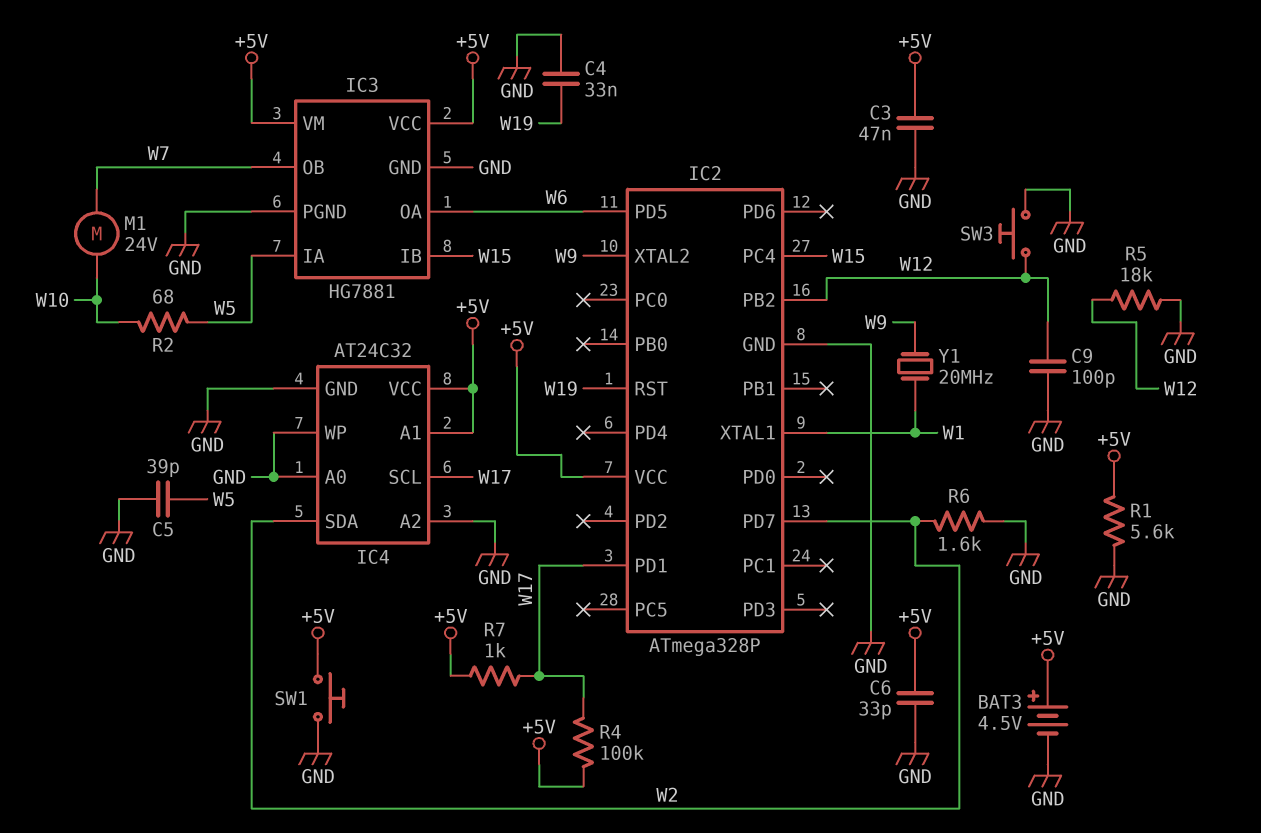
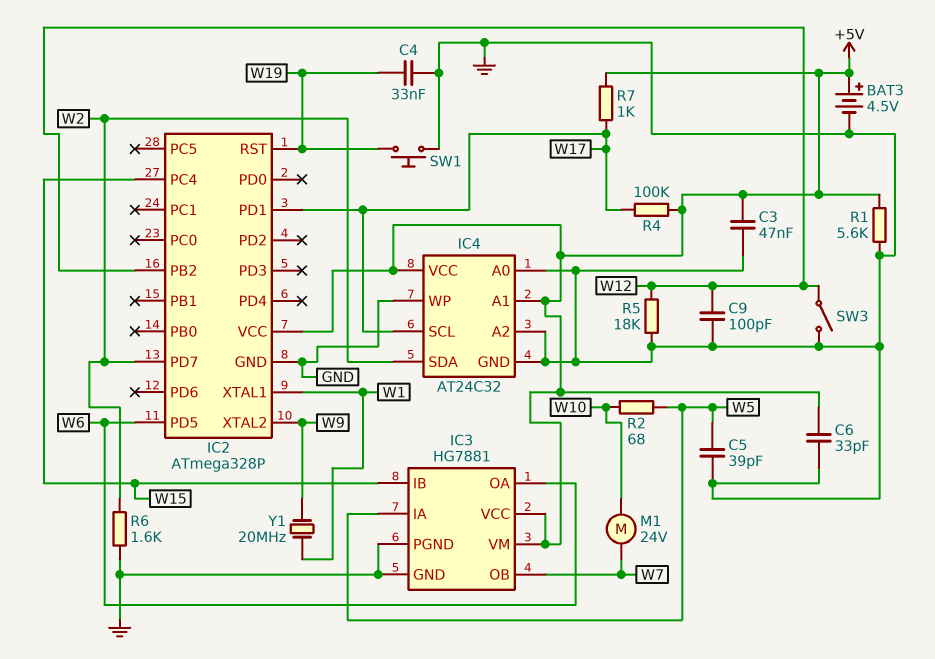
SW1: button (+5V, GND) -> button (GND, W19)
SW3: button (GND, W12) -> switch (GND, W12)

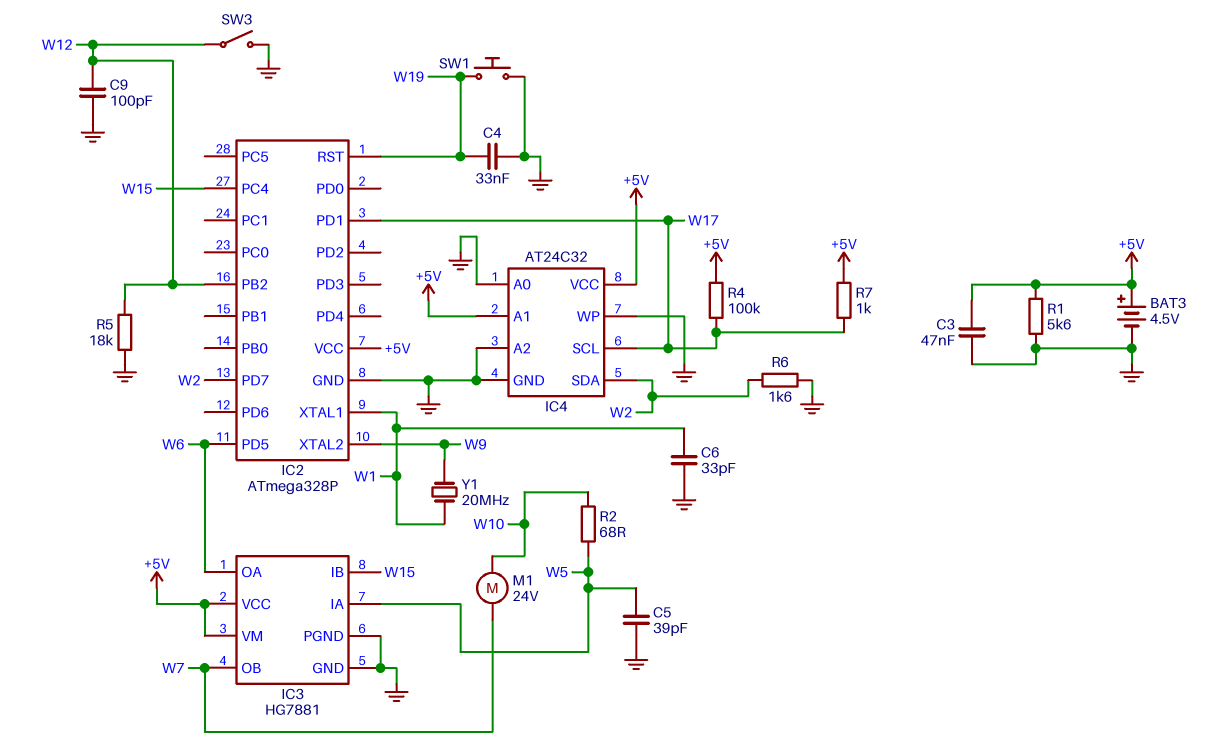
C6: 33pF (+5V, GND) -> 33pF (GND, W1)

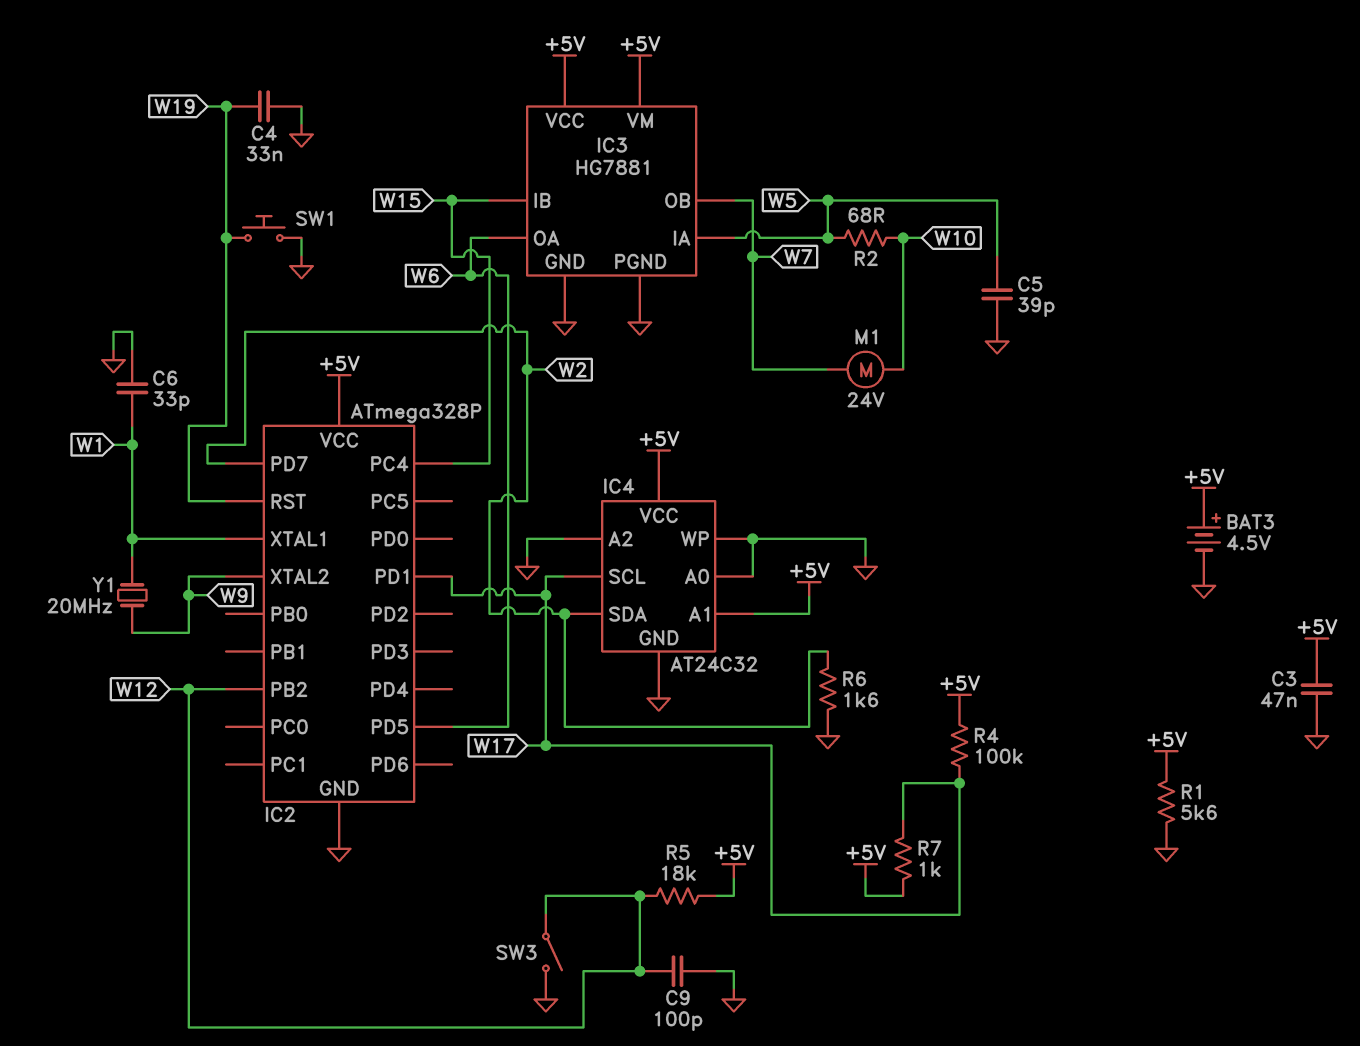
R5: 18k (GND, W12) -> 18k (+5V, W12)

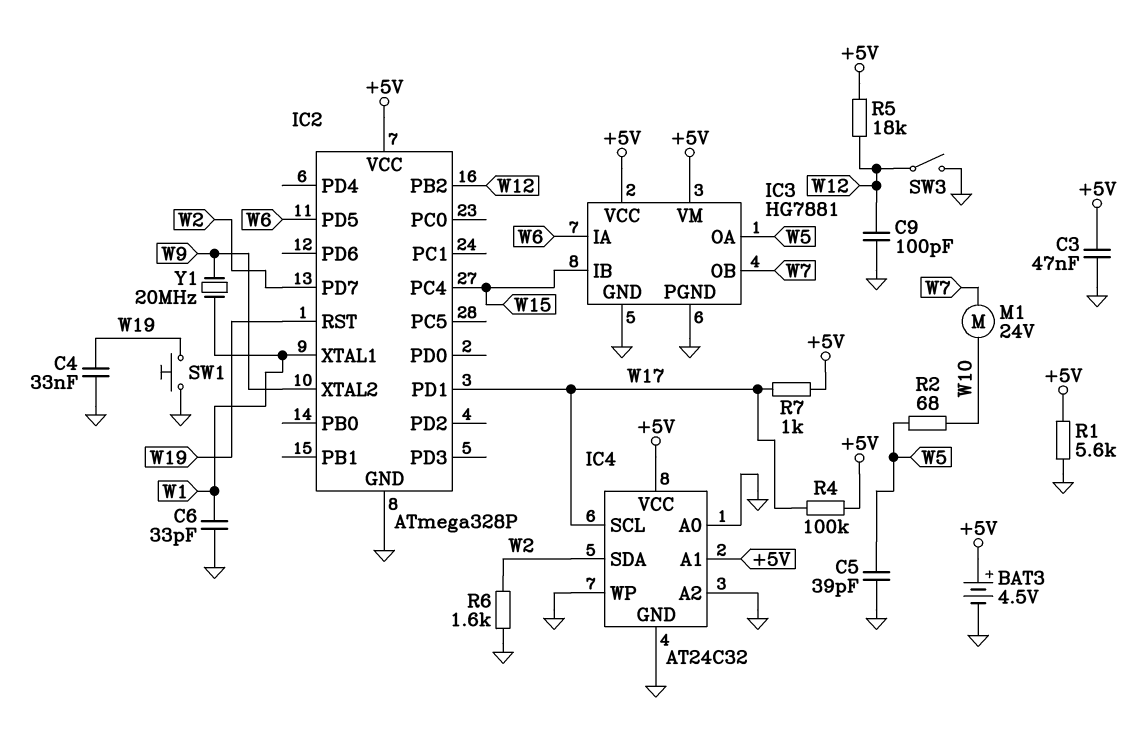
IC3 pin IA: W5 -> W6
IC3 pin OA: W6 -> W5

